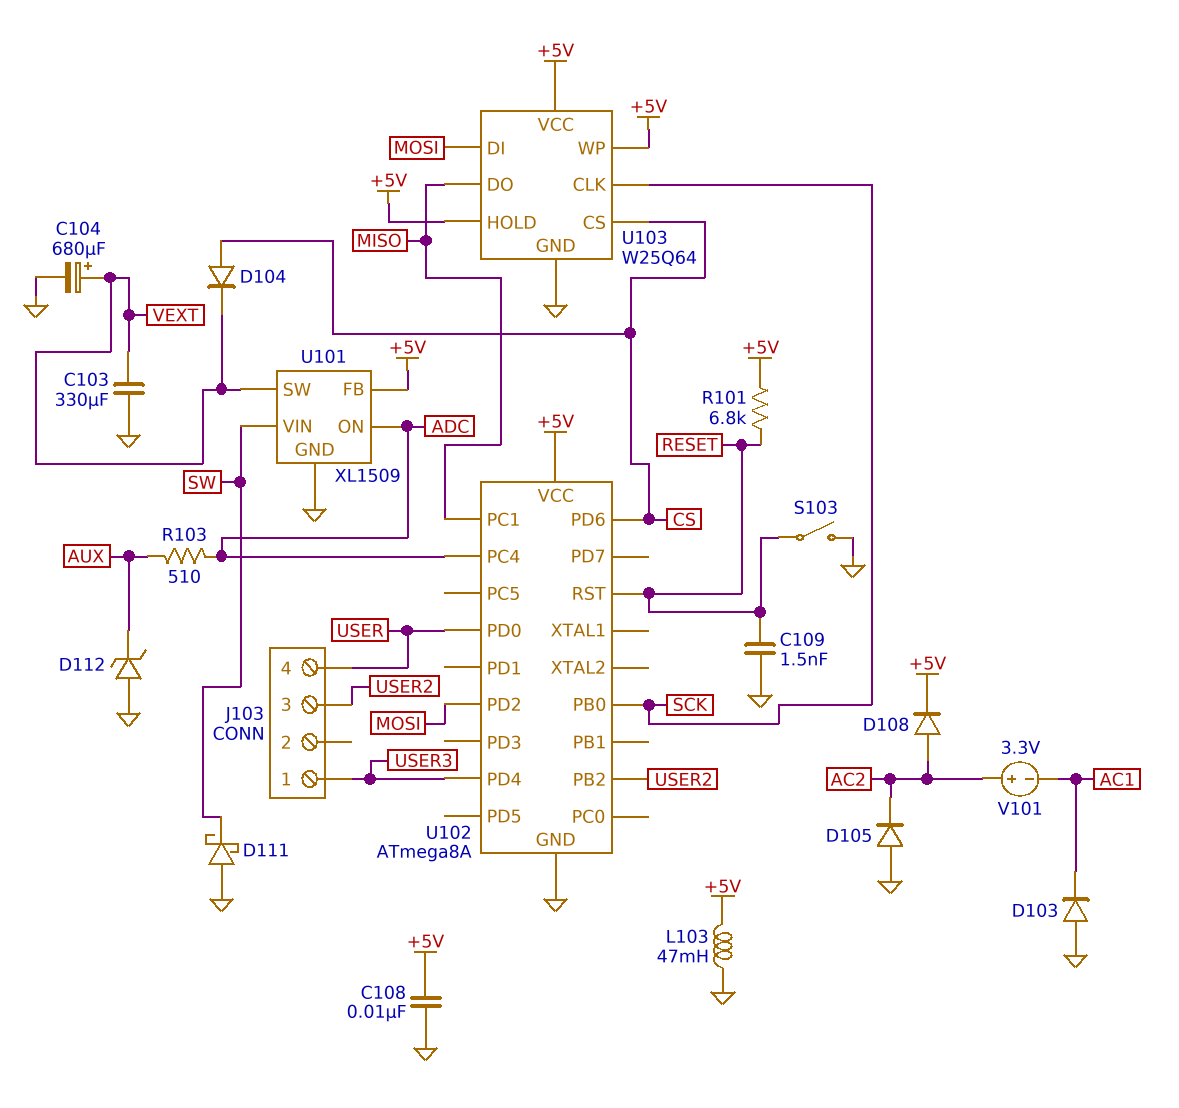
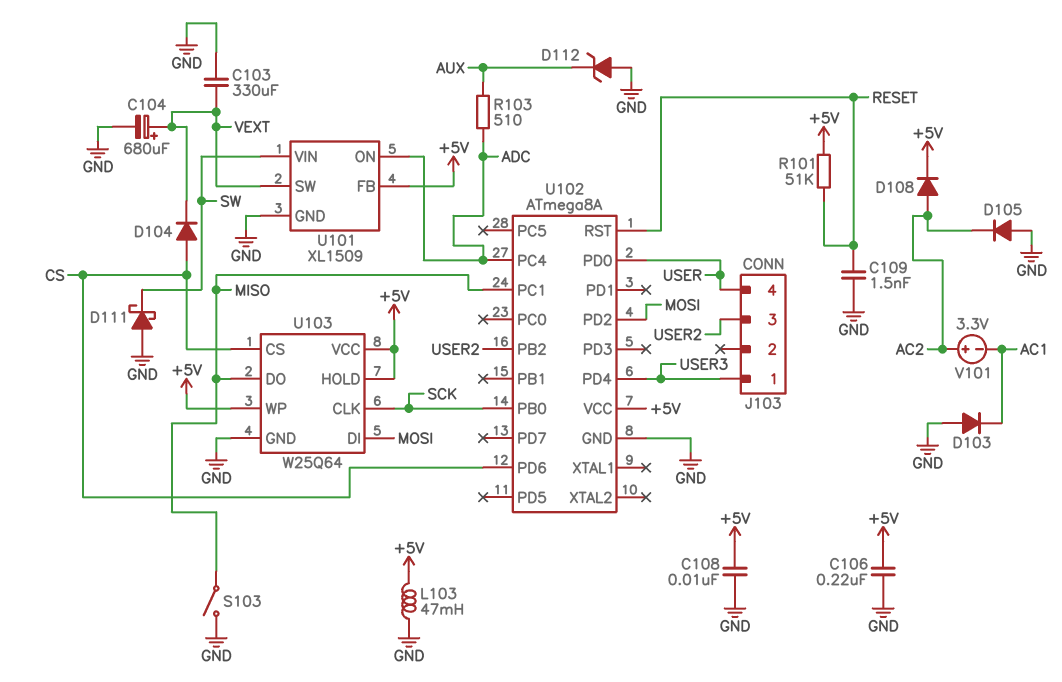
C106: none -> 220nF (+5V, GND)
R101: 6.8k (+5V, RESET) -> 51k (+5V, RESET)
S103: switch (GND, RESET) -> switch (GND, MISO)

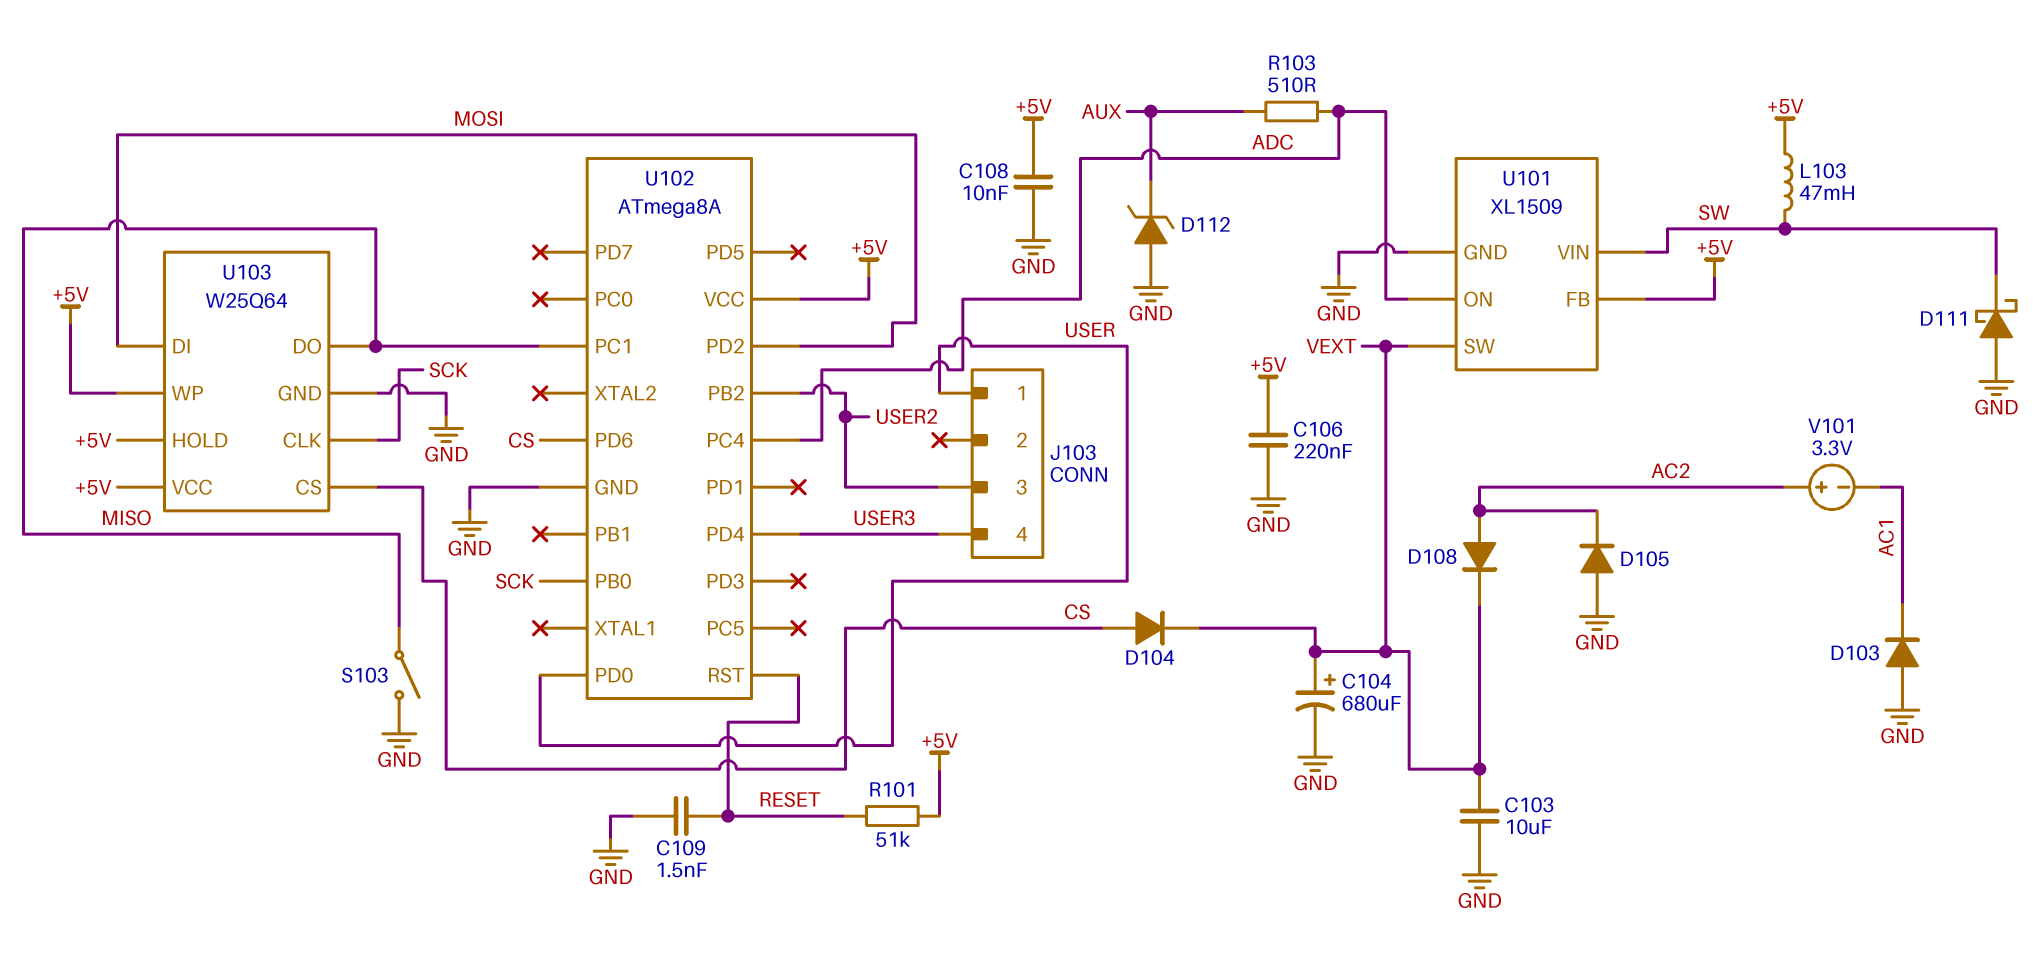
C103: 330uF (GND, VEXT) -> 10uF (GND, VEXT)
D108: diode (A AC2, K +5V) -> diode (A AC2, K VEXT)
J103 pin 1: USER3 -> USER
J103 pin 4: USER -> USER3
L103: 47mH (+5V, GND) -> 47mH (+5V, SW)

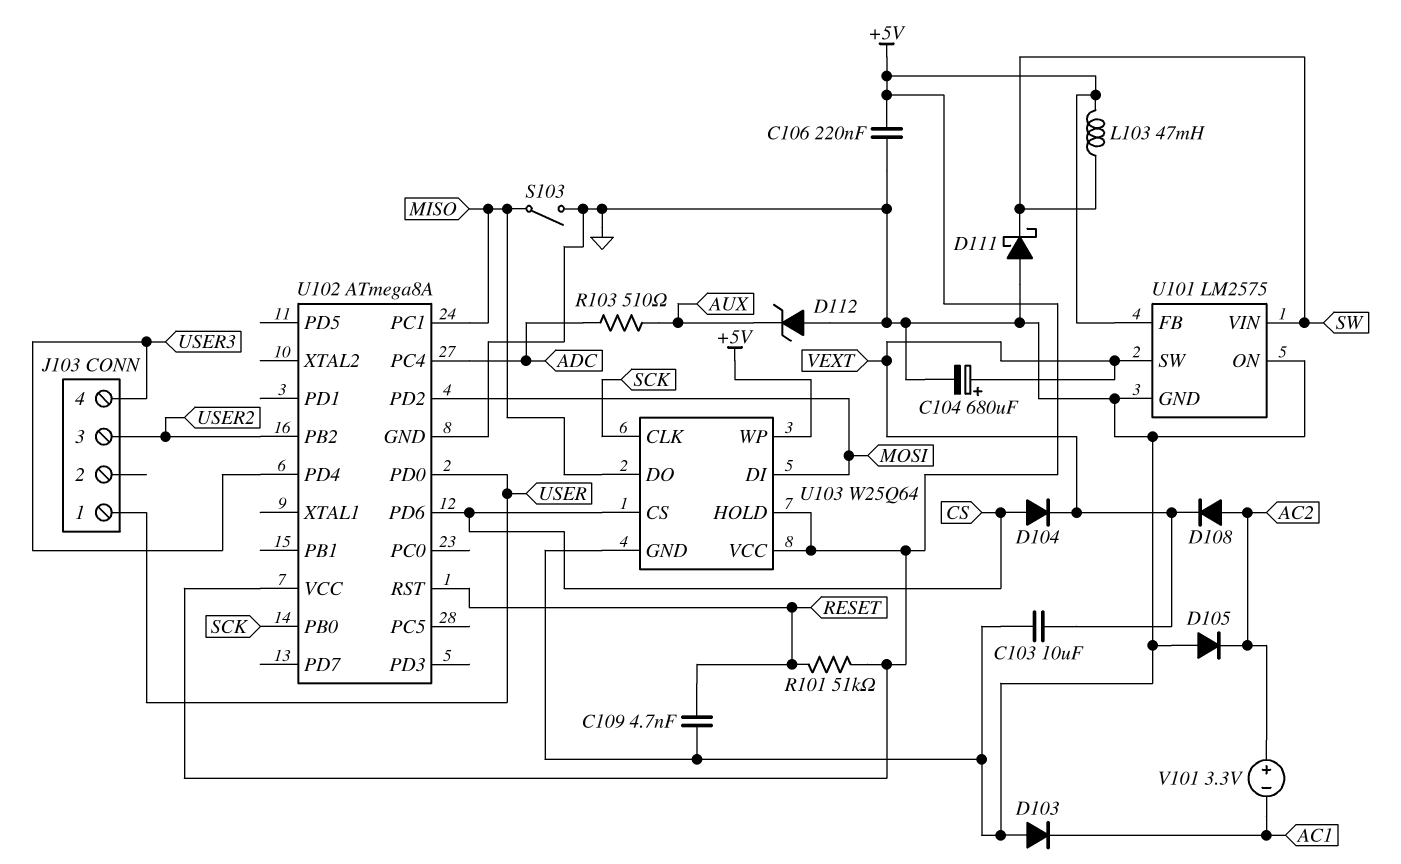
C108: 10nF (+5V, GND) -> none
C109: 1.5nF (GND, RESET) -> 4.7nF (GND, RESET)
U101: XL1509 -> LM2575
U101 pin ON: ADC -> GND

